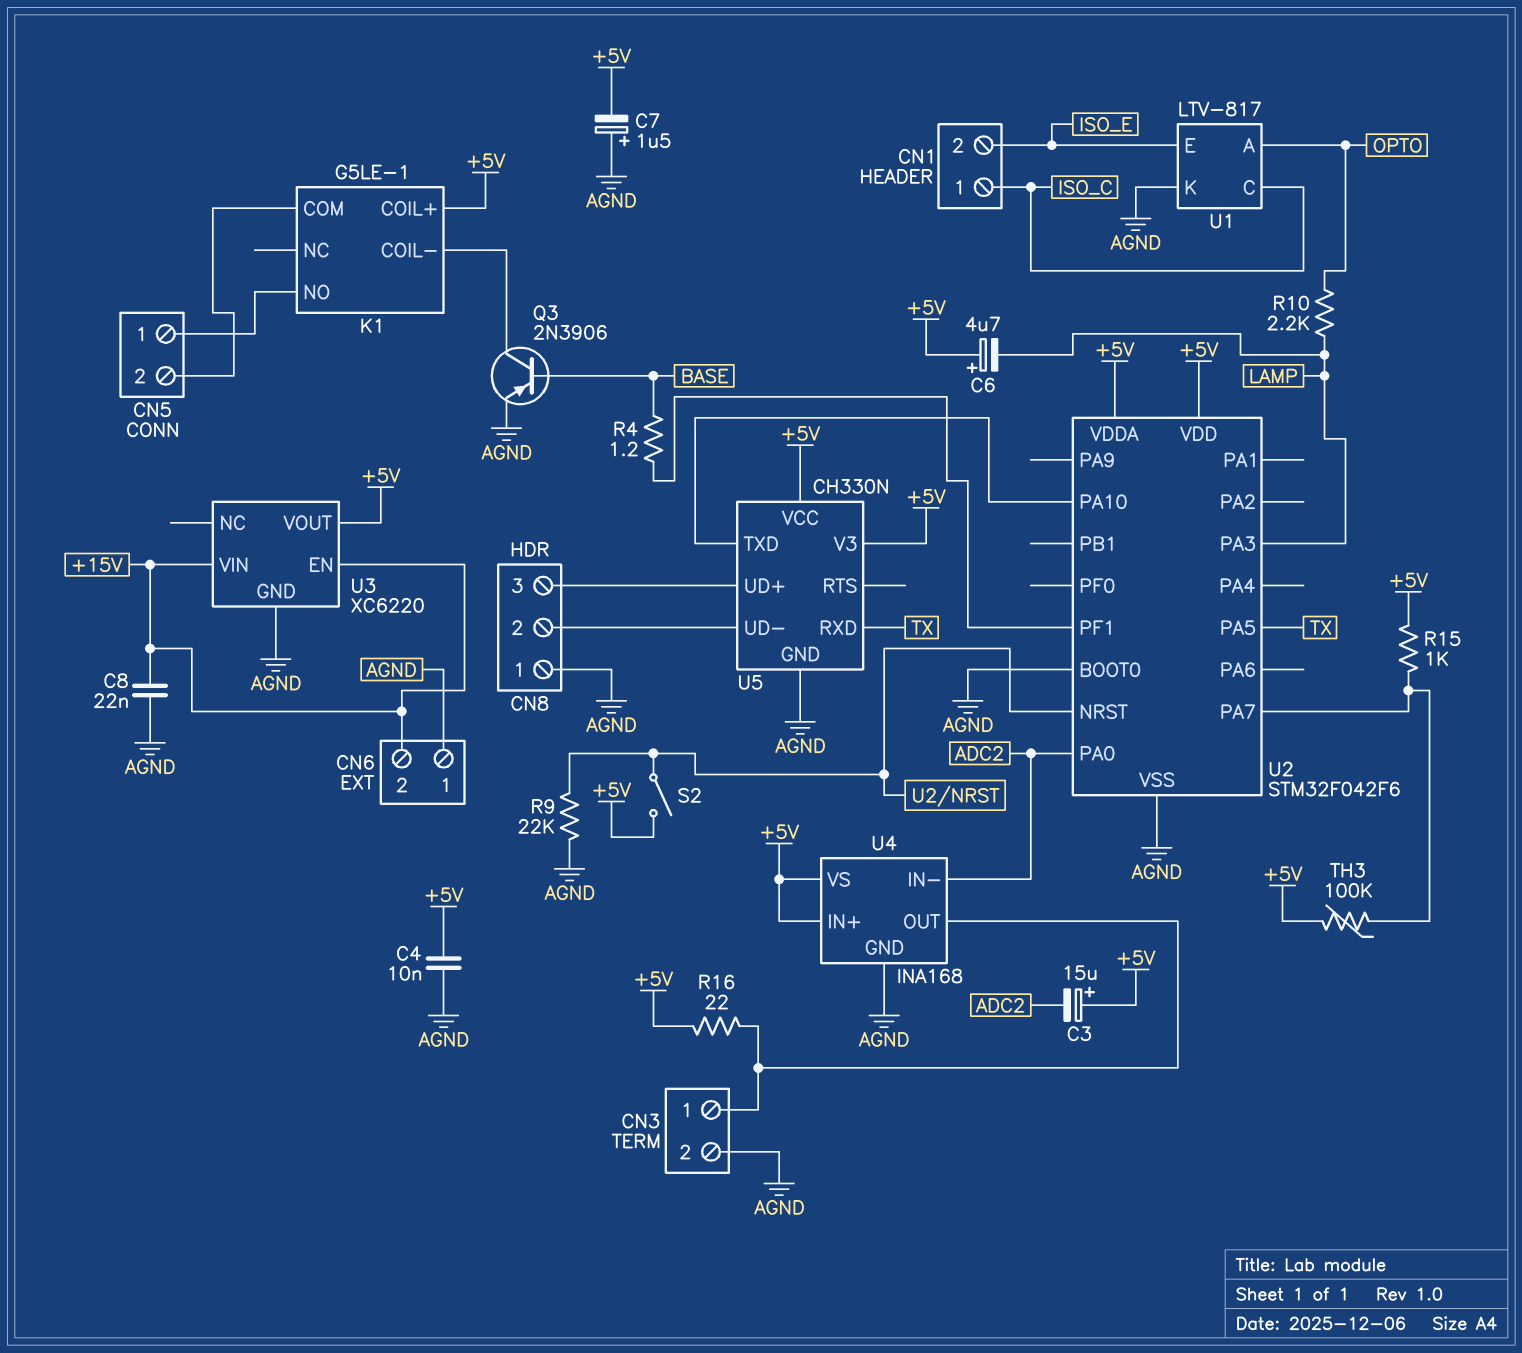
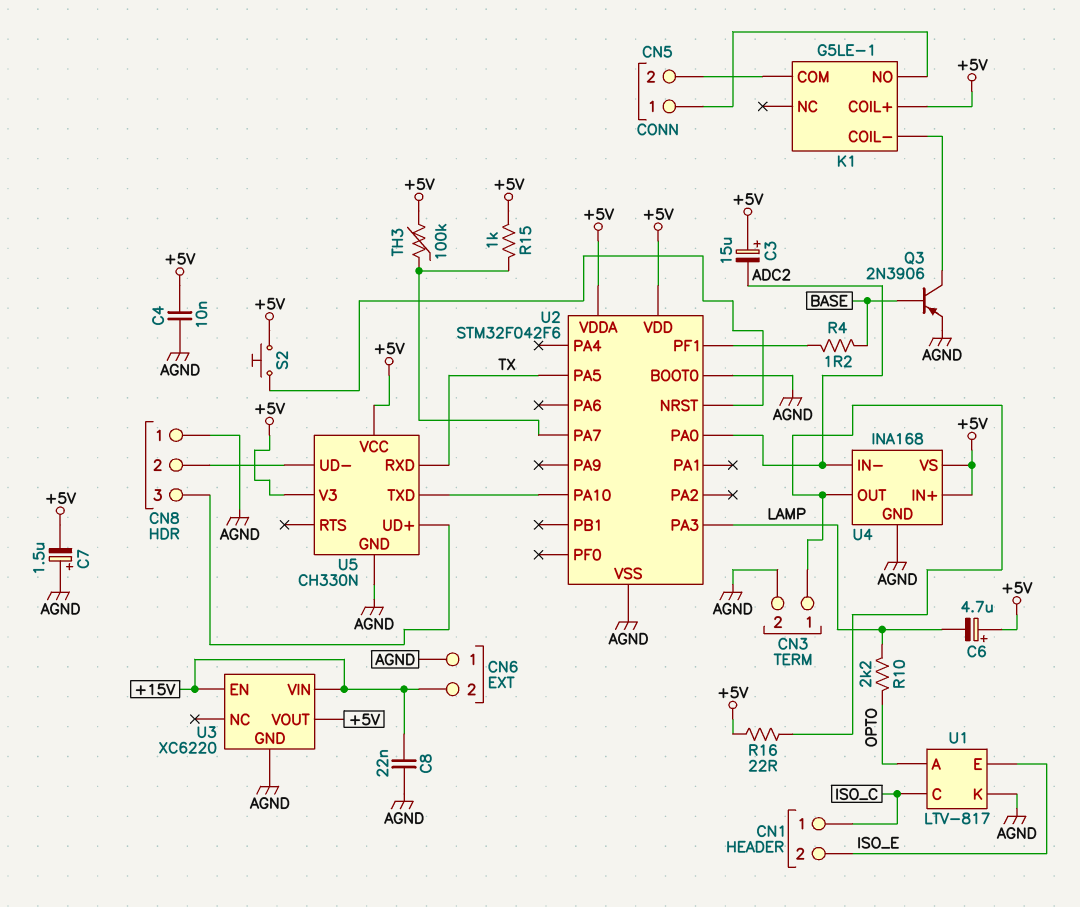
R9: 22k (AGND, U2/NRST) -> none
S2: switch (+5V, U2/NRST) -> button (+5V, U2/NRST)

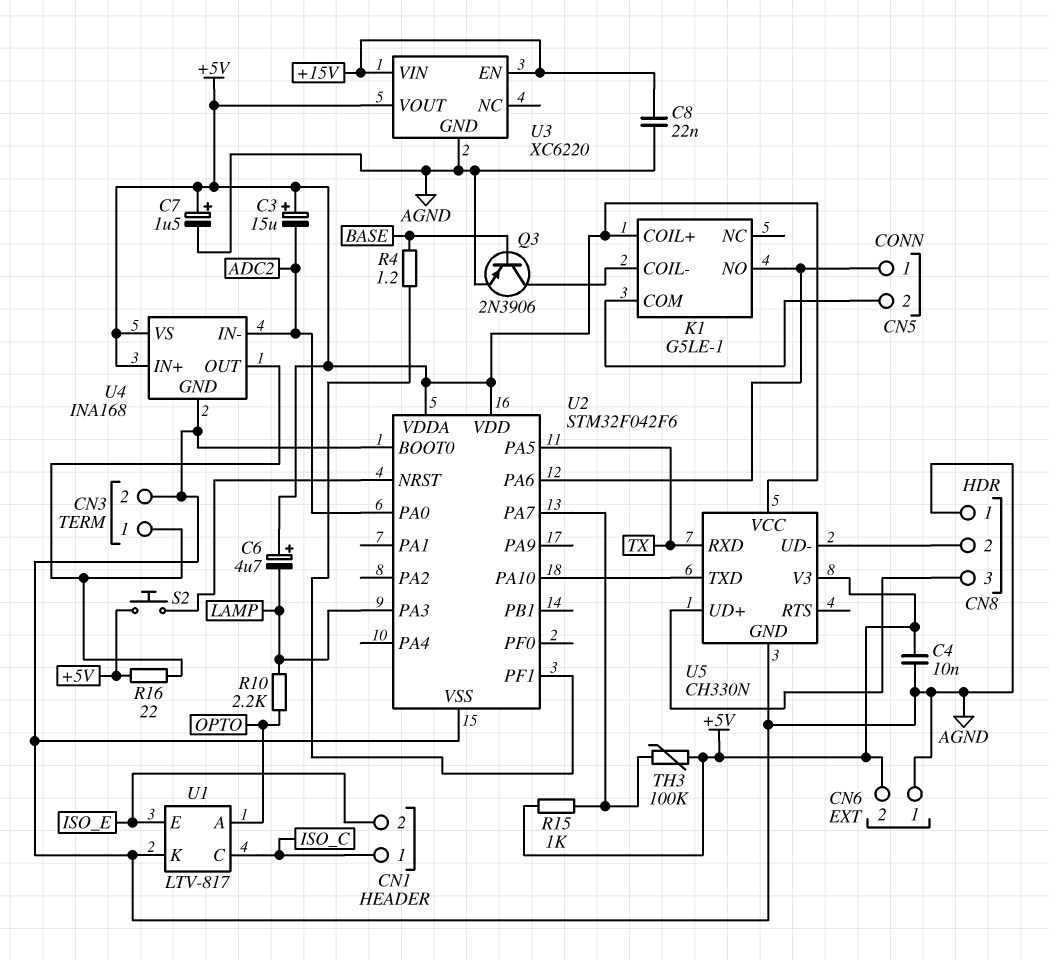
C7: 1.5uF (plus AGND, minus +5V) -> 1.5uF (plus +5V, minus AGND)
CN6 pin 2: +15V -> +5V
U2 pin PA6: none -> CN5/1

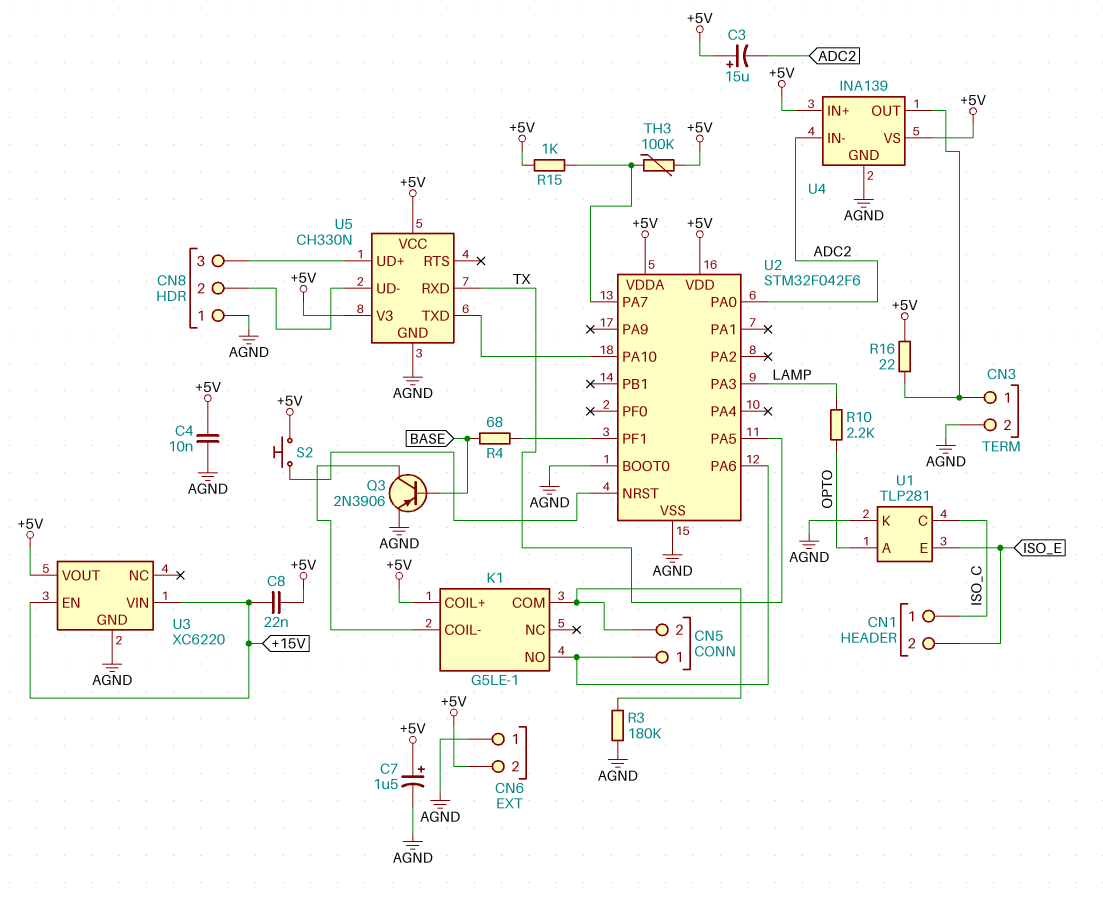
C6: 4.7uF (plus +5V, minus LAMP) -> none
C8: 22nF (+15V, AGND) -> 22nF (+5V, +15V)
R3: none -> 180k (AGND, CN5/2)
R4: 1.2 (BASE, U2/PF1) -> 68 (BASE, U2/PF1)
U1: LTV-817 -> TLP281
U4: INA168 -> INA139

